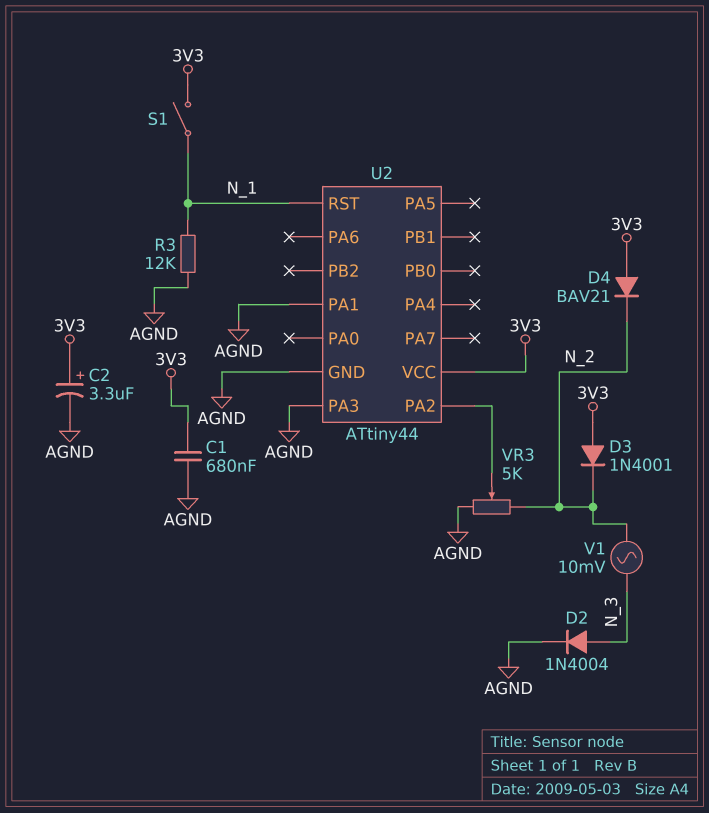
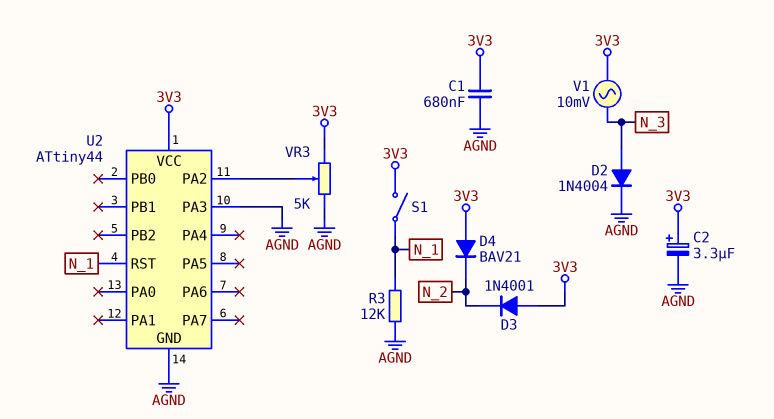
U2 pin PA1: AGND -> none
V1: AC 10mV (N_2, N_3) -> AC 10mV (3V3, N_3)
VR3: 5k (AGND, N_2, wiper U2/PA2) -> 5k (3V3, AGND, wiper U2/PA2)

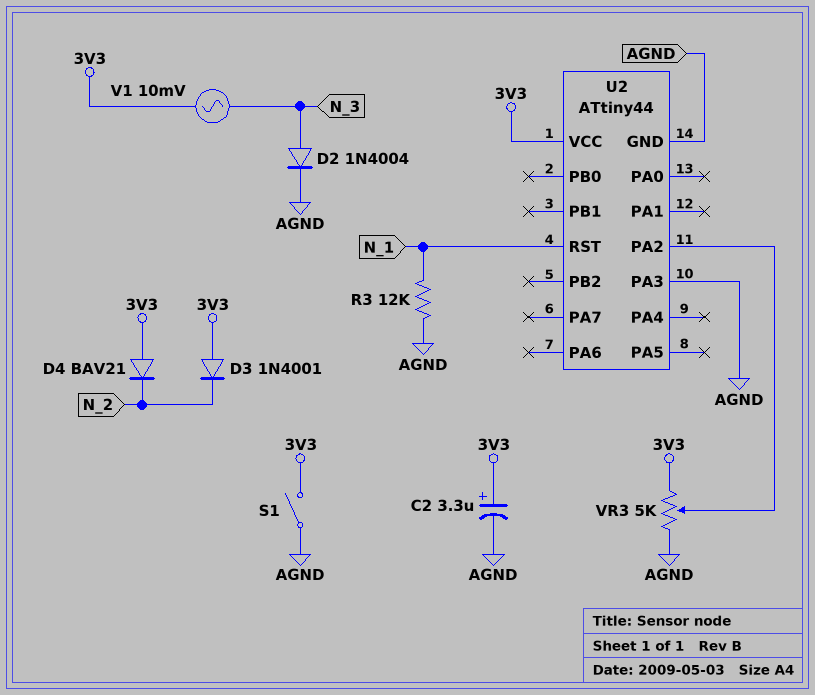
C1: 680nF (3V3, AGND) -> none
S1: switch (3V3, N_1) -> switch (3V3, AGND)

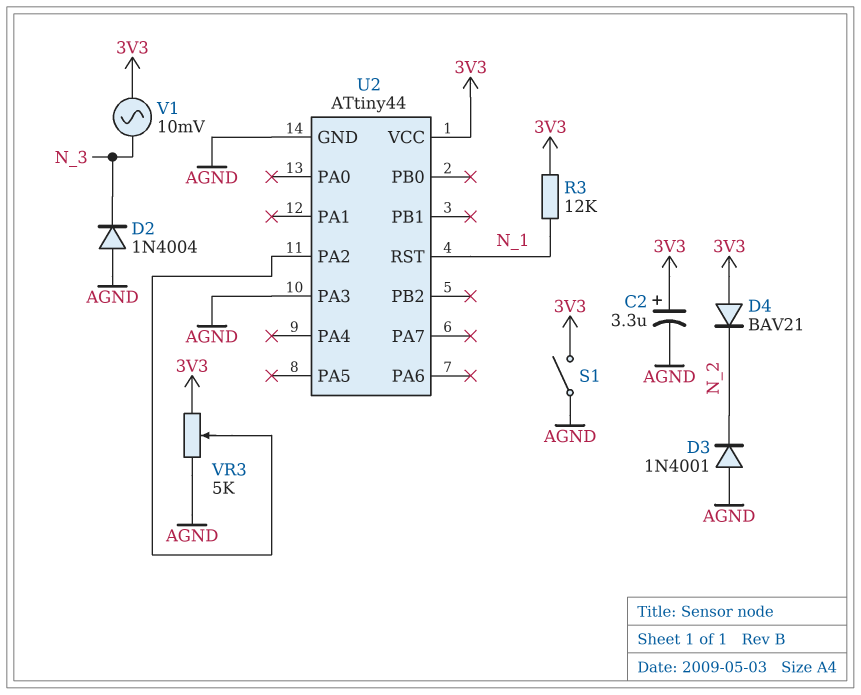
D2: diode 1N4004 (A N_3, K AGND) -> diode 1N4004 (A AGND, K N_3)
D3: diode 1N4001 (A 3V3, K N_2) -> diode 1N4001 (A AGND, K N_2)
R3: 12k (AGND, N_1) -> 12k (3V3, N_1)

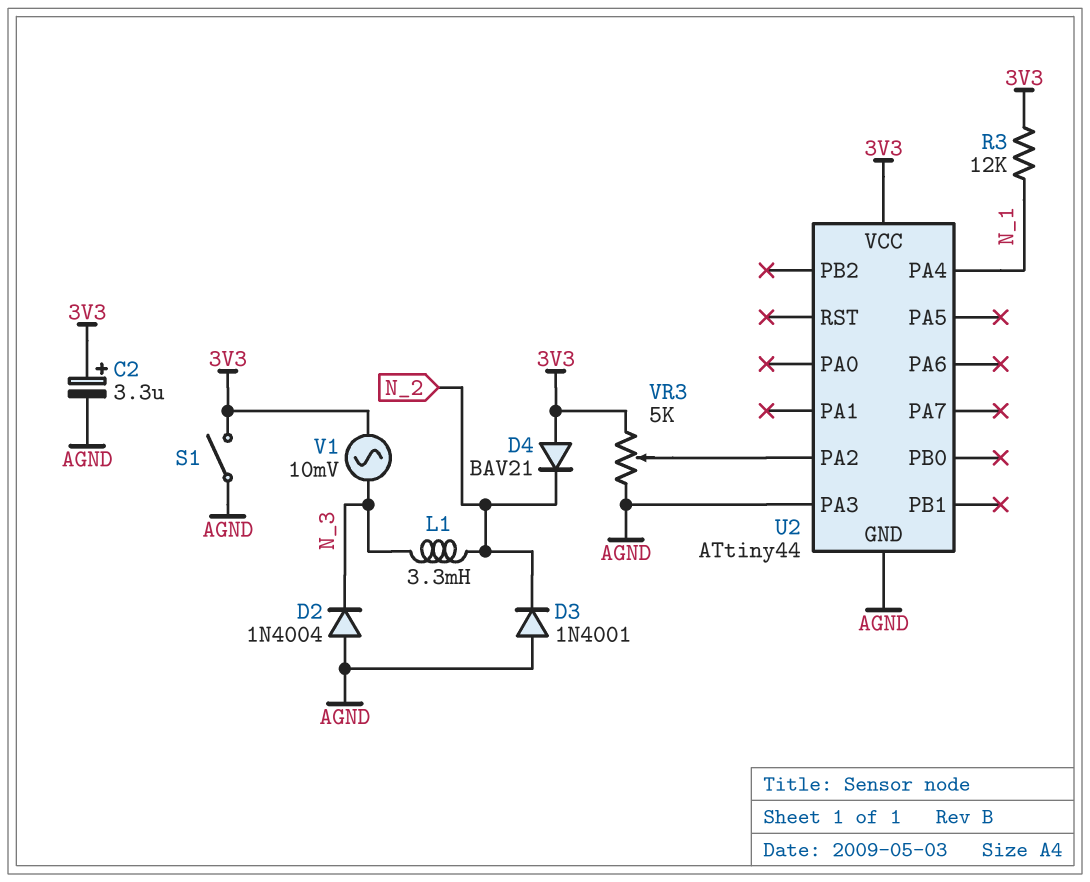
L1: none -> 3.3mH (N_2, N_3)
U2 pin PA4: none -> N_1
U2 pin RST: N_1 -> none

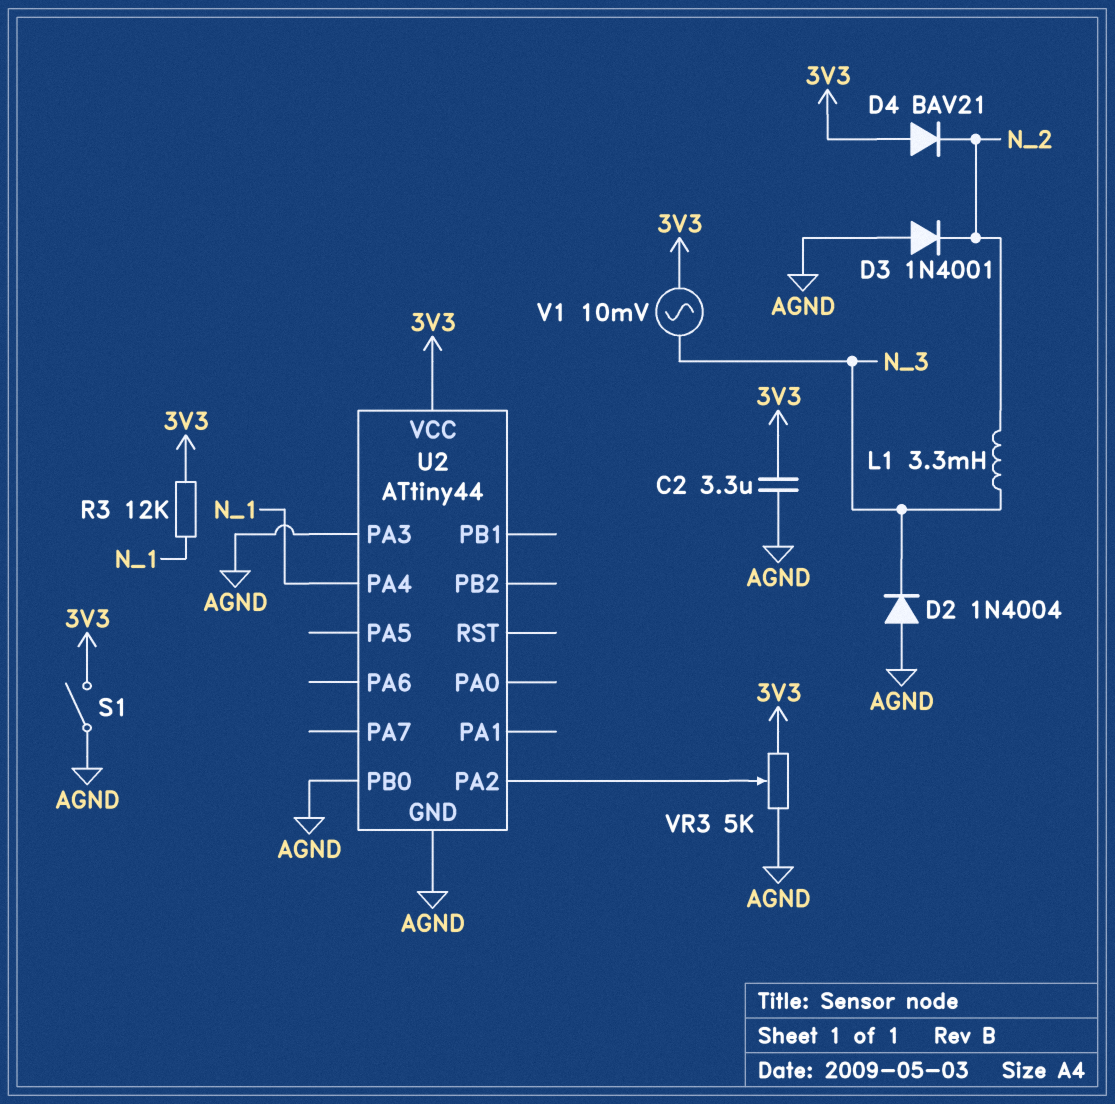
C2: 3.3uF (plus 3V3, minus AGND) -> 3.3uF (3V3, AGND)
U2 pin PB0: none -> AGND

